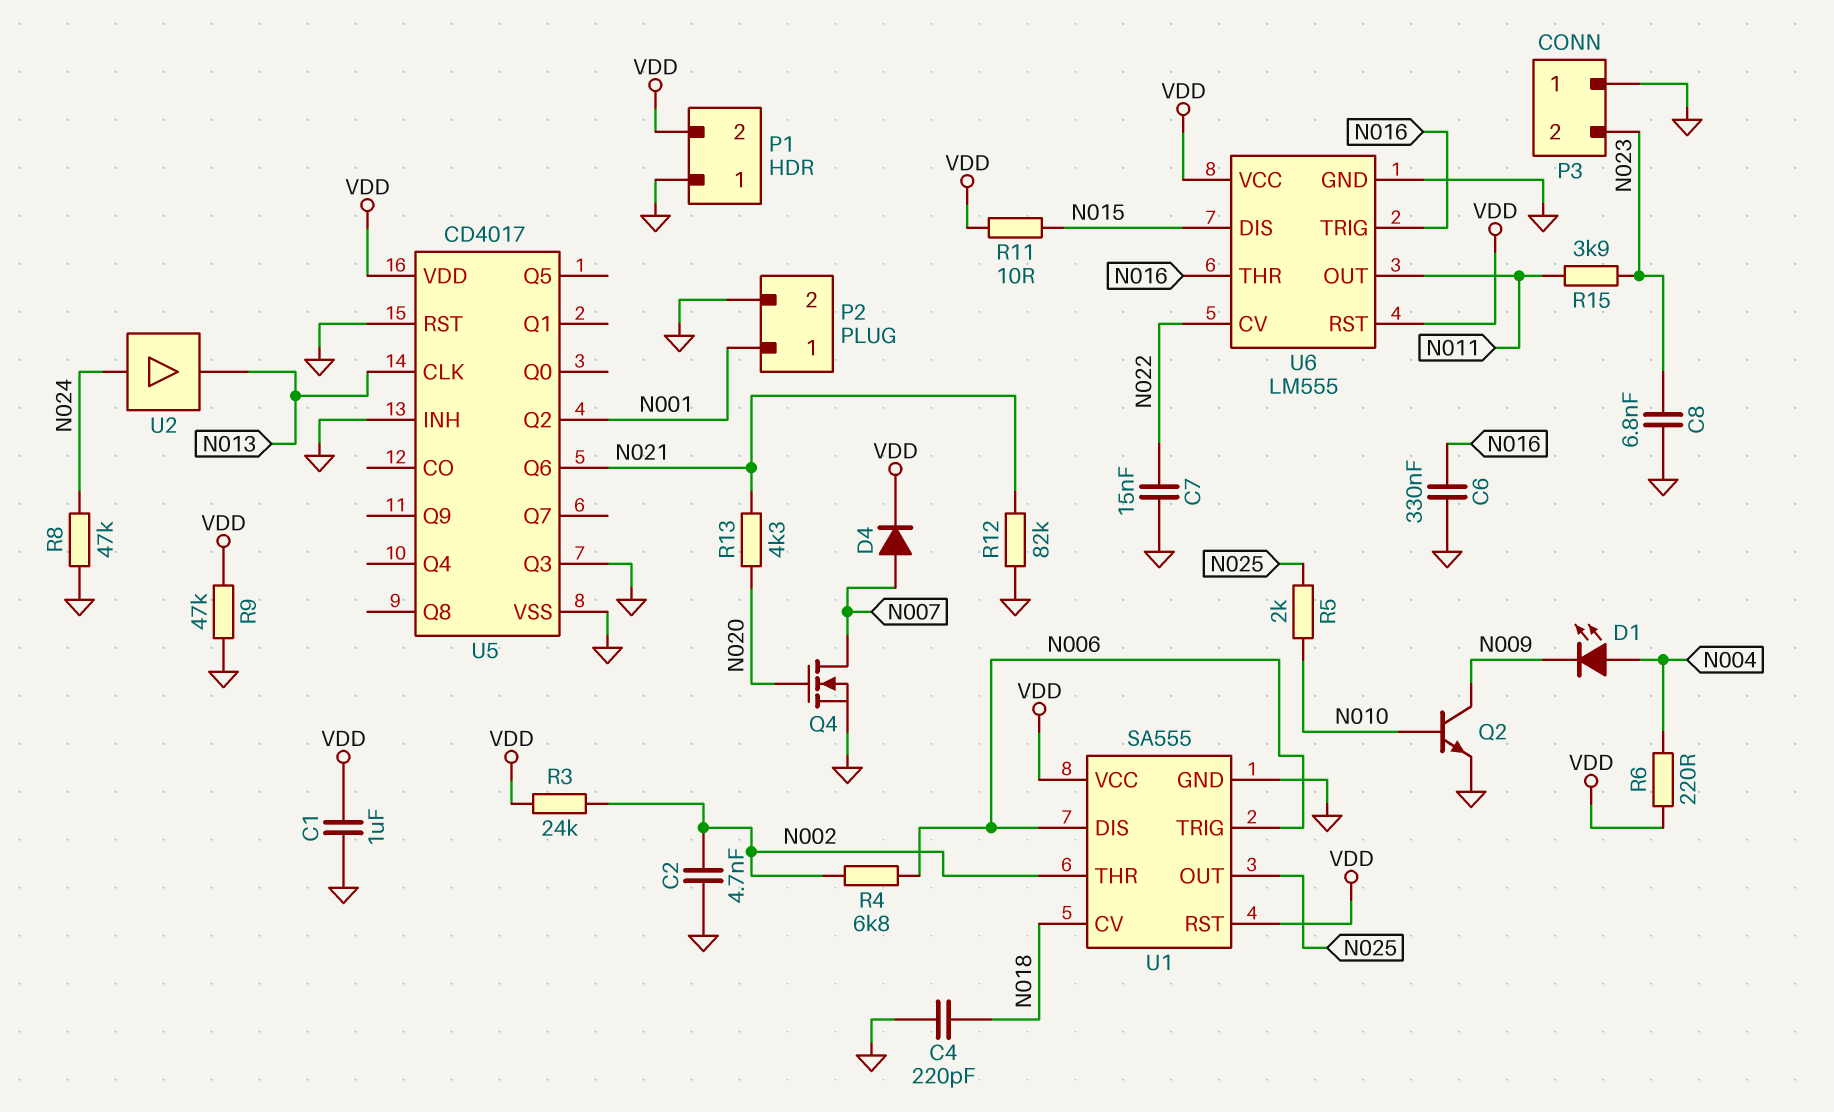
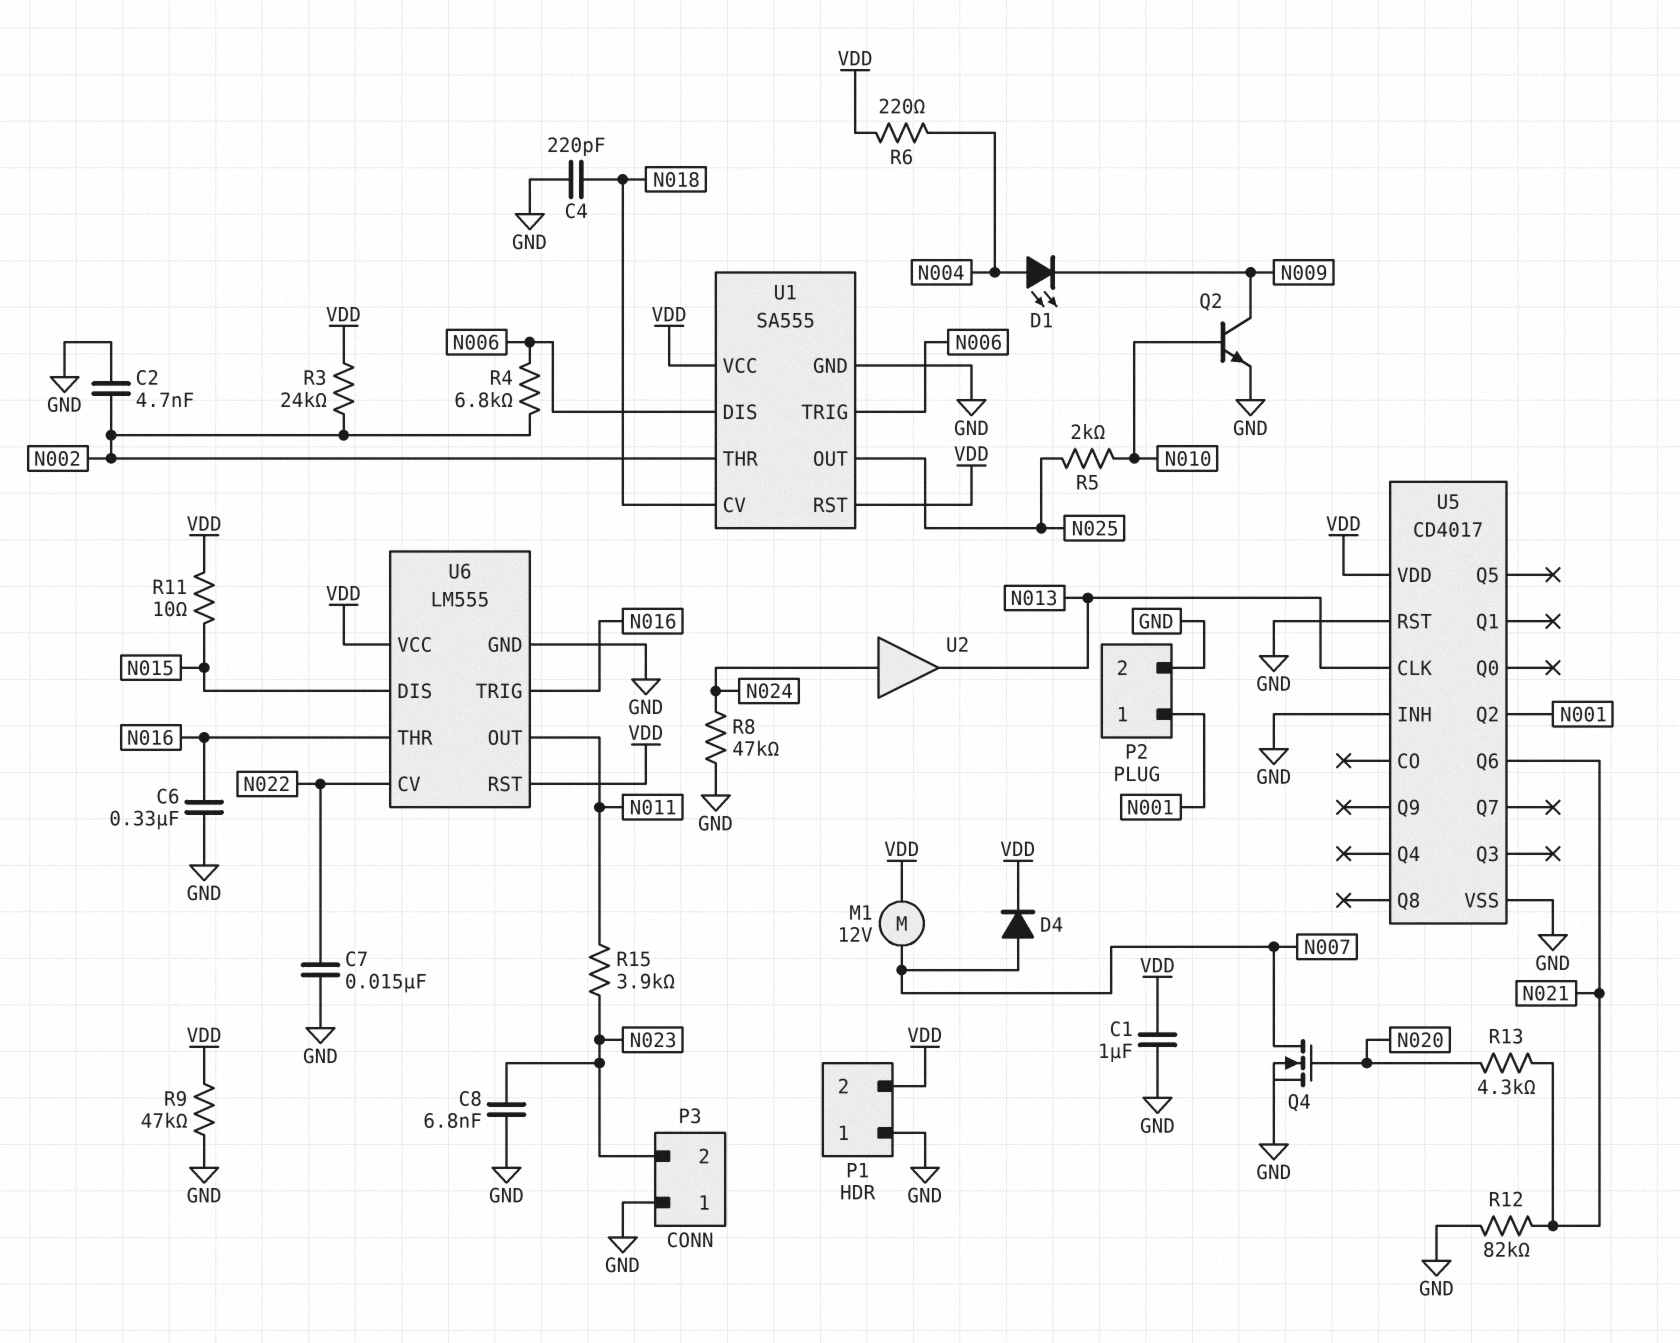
M1: none -> motor 12V (N007, VDD)
U5 pin Q3: GND -> none

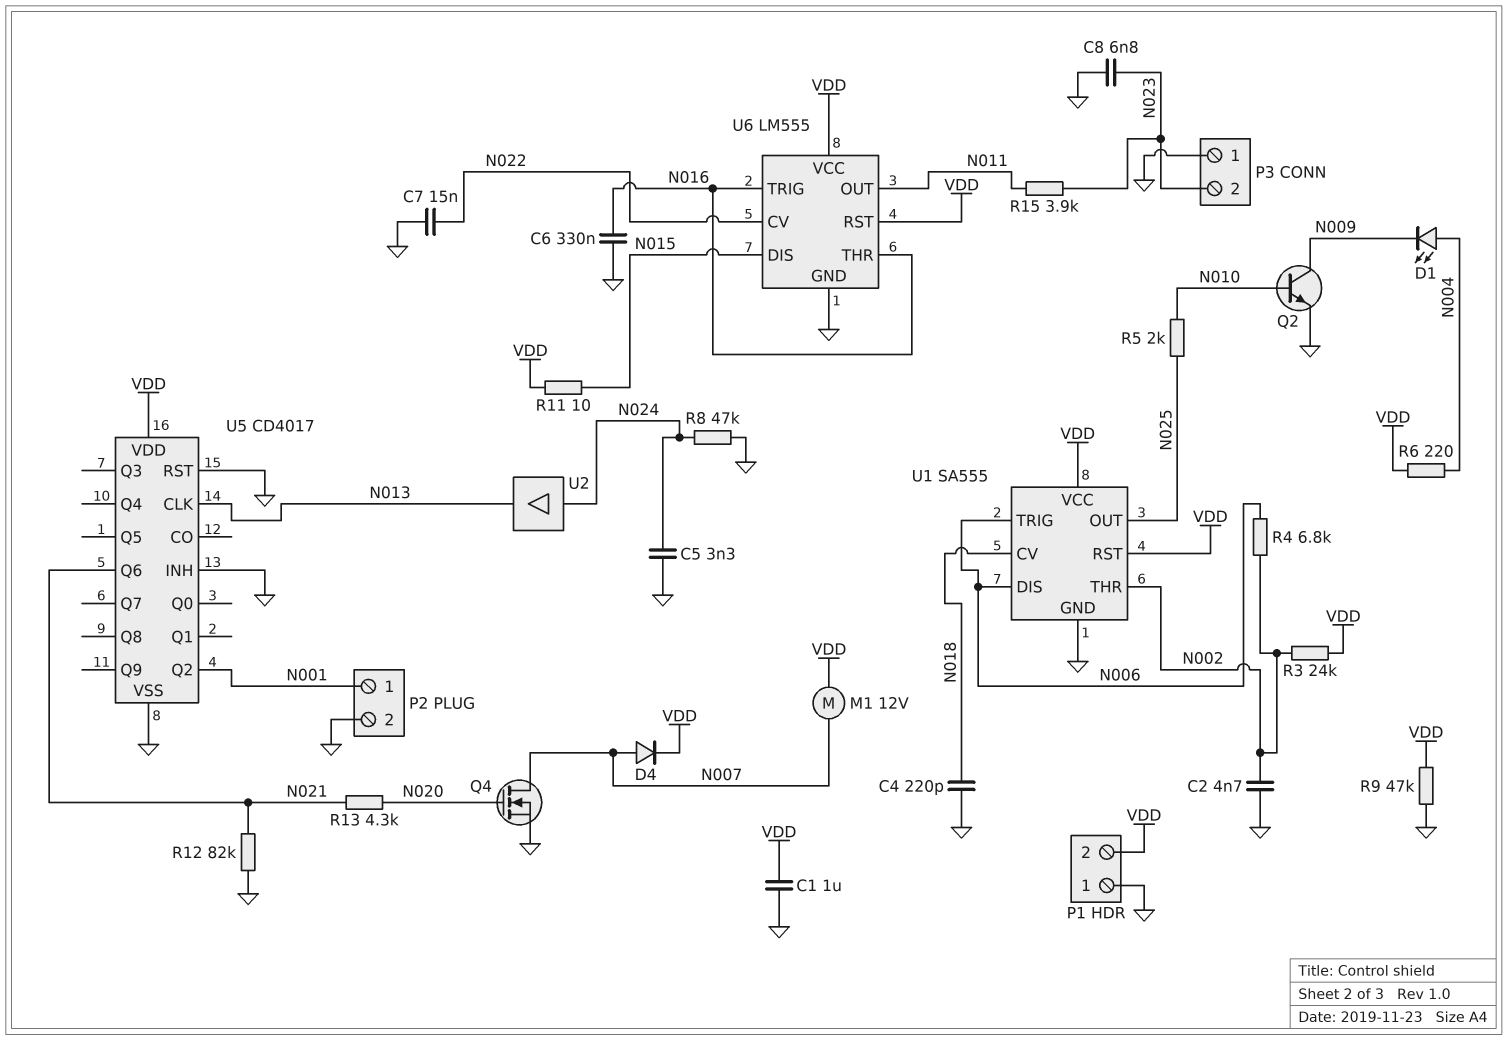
C5: none -> 3.3nF (GND, N024)

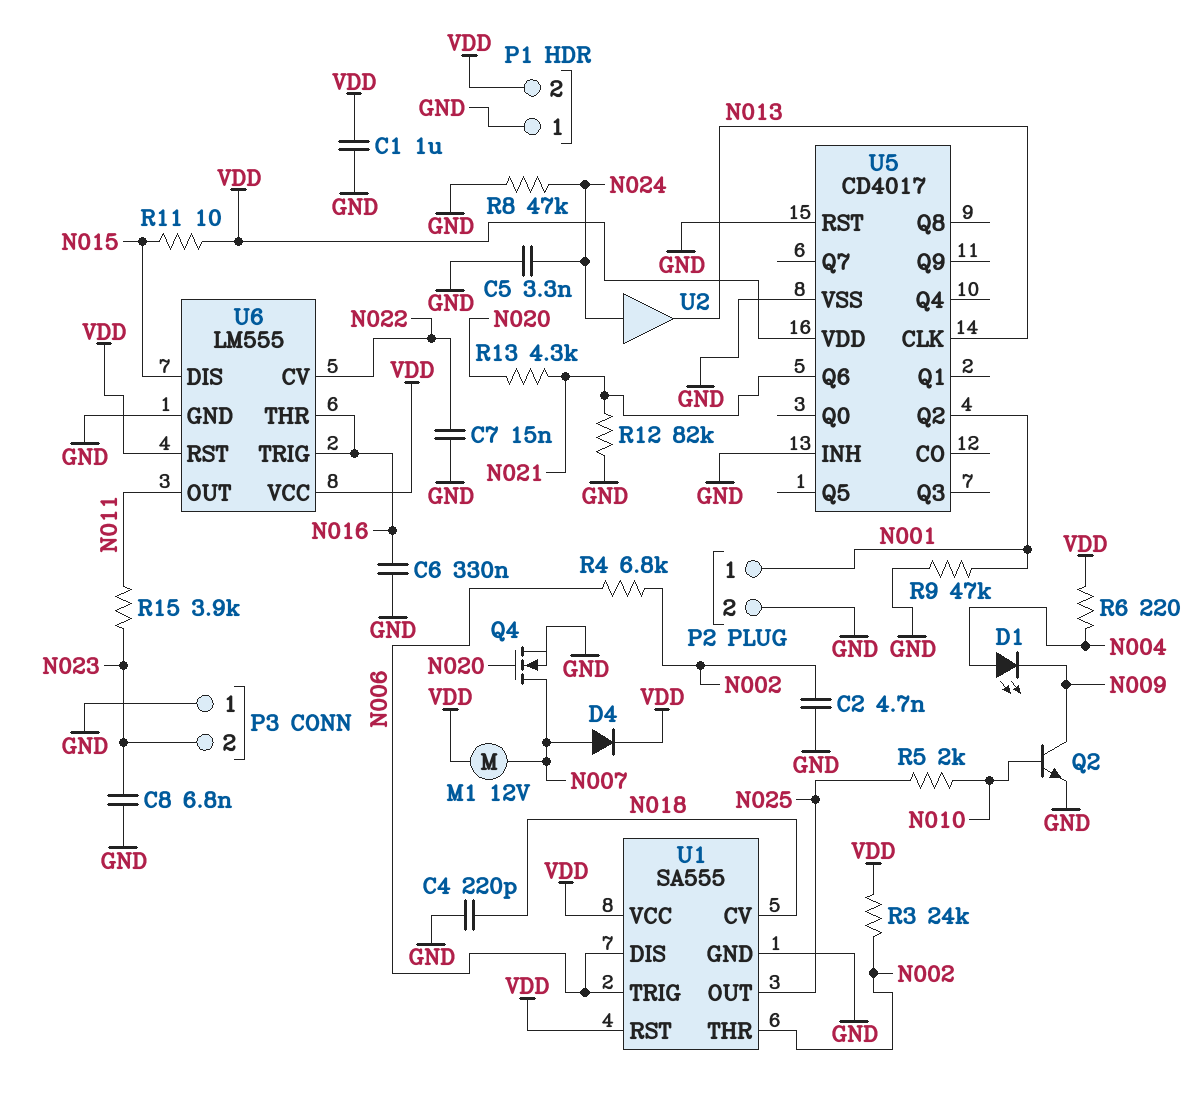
R9: 47k (GND, VDD) -> 47k (GND, N001)

